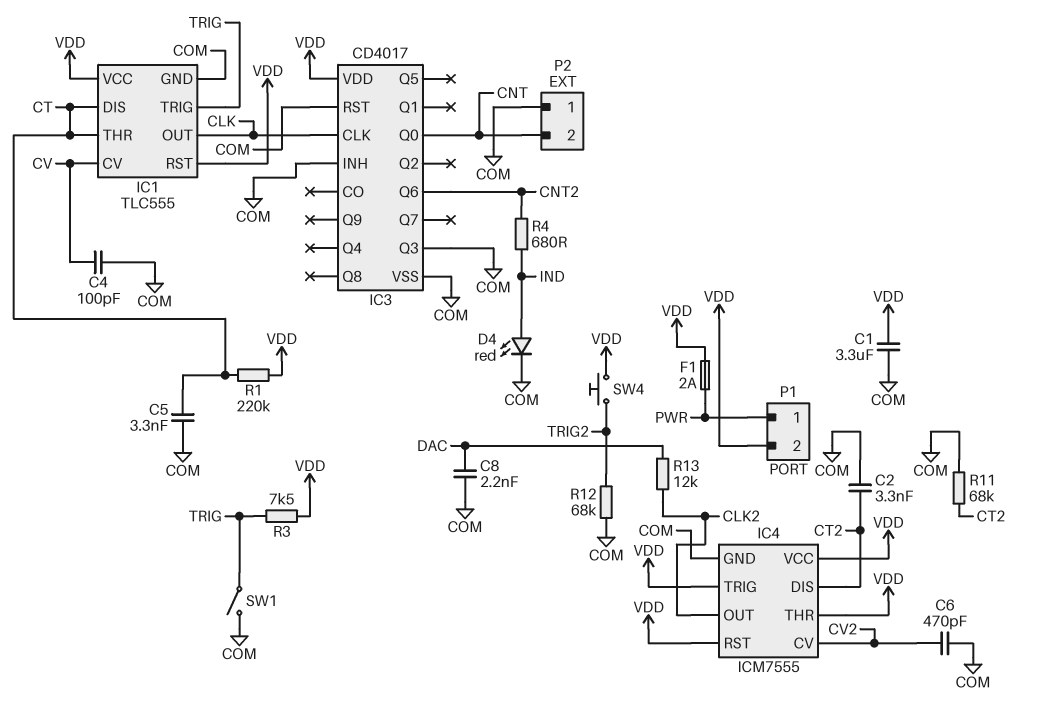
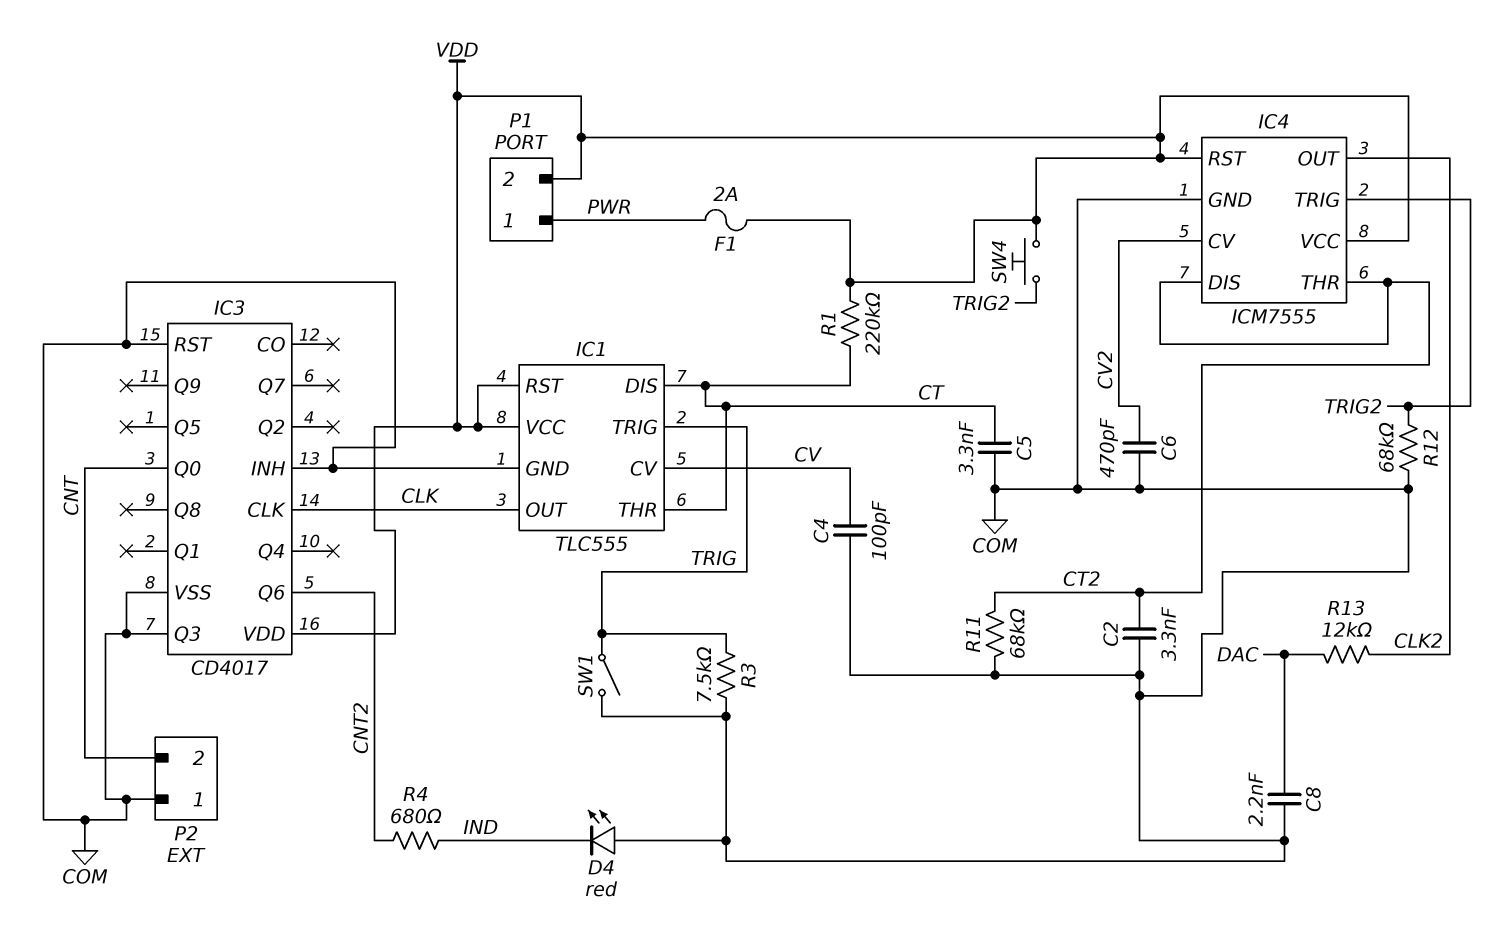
C1: 3.3uF (COM, VDD) -> none
D4: LED red (A IND, K COM) -> LED red (A COM, K IND)
IC4 pin THR: VDD -> CT2
IC4 pin TRIG: VDD -> TRIG2
R3: 7.5k (TRIG, VDD) -> 7.5k (COM, TRIG)

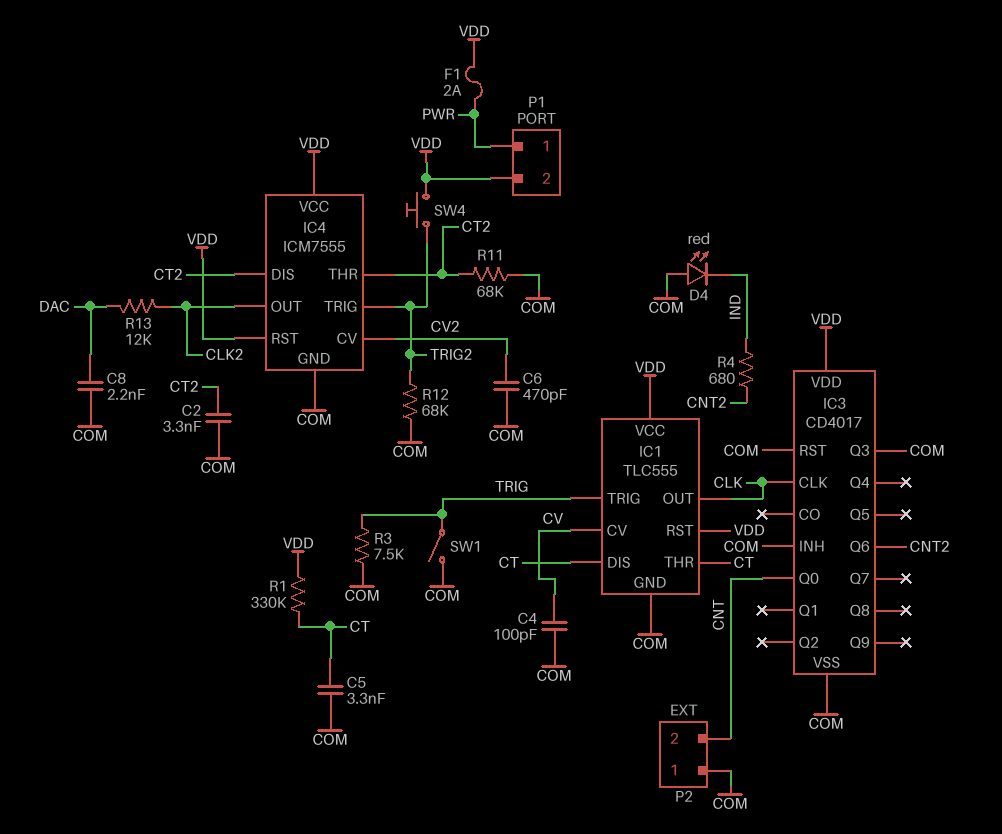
R1: 220k (CT, VDD) -> 330k (CT, VDD)

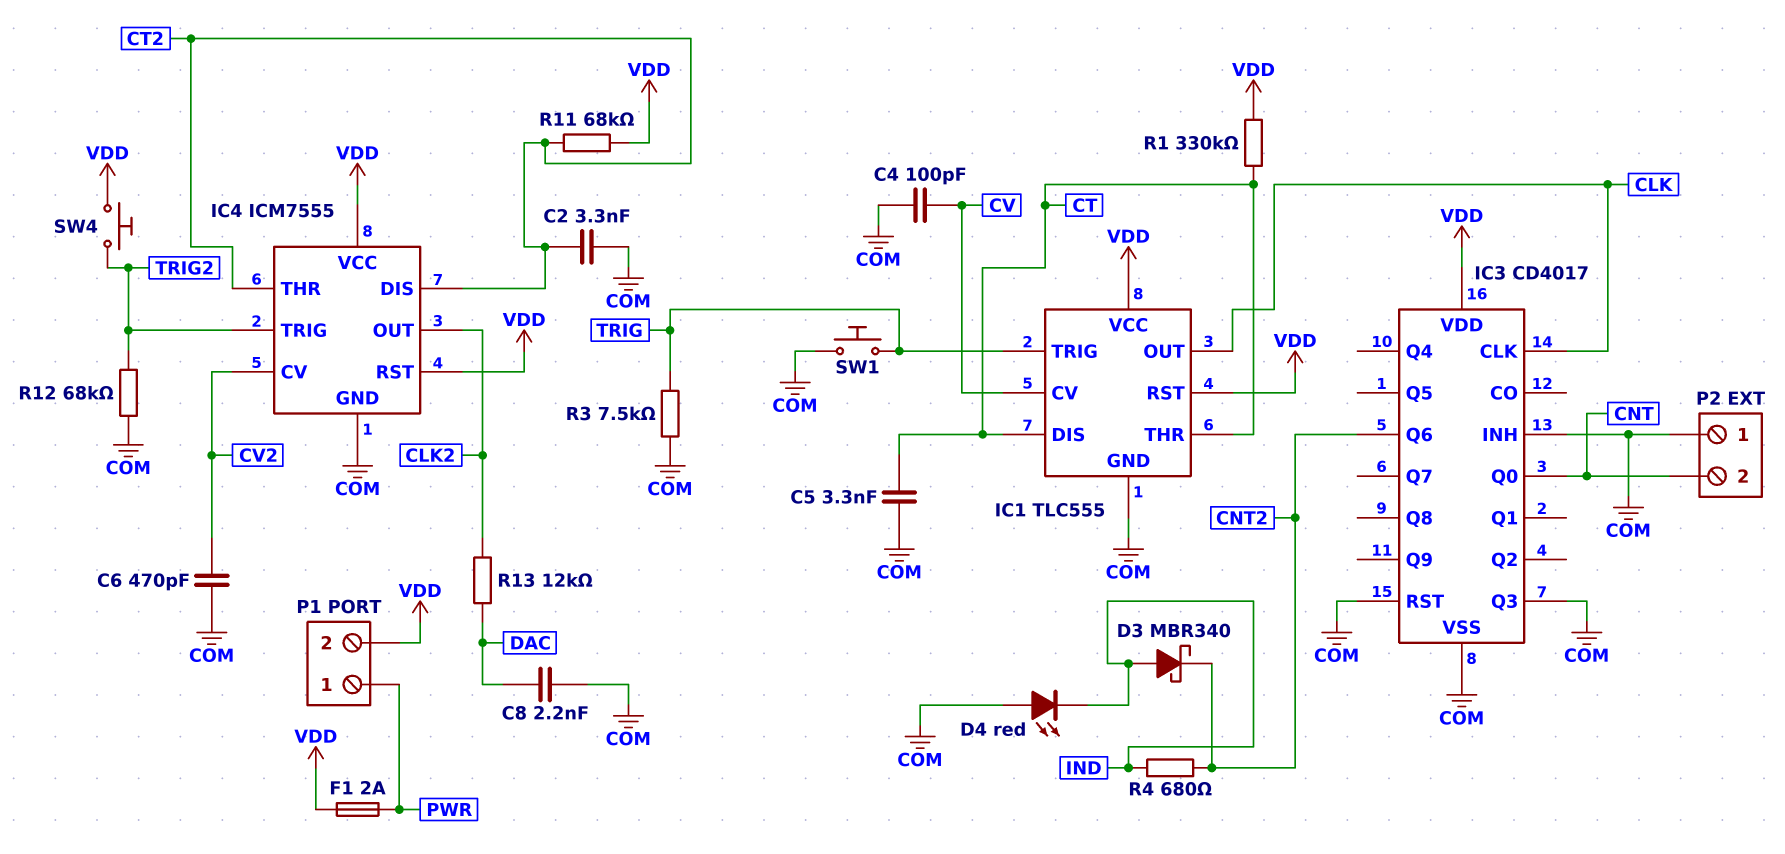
D3: none -> schottky MBR340 (A IND, K CNT2)
R11: 68k (COM, CT2) -> 68k (CT2, VDD)
SW1: switch (COM, TRIG) -> button (COM, TRIG)

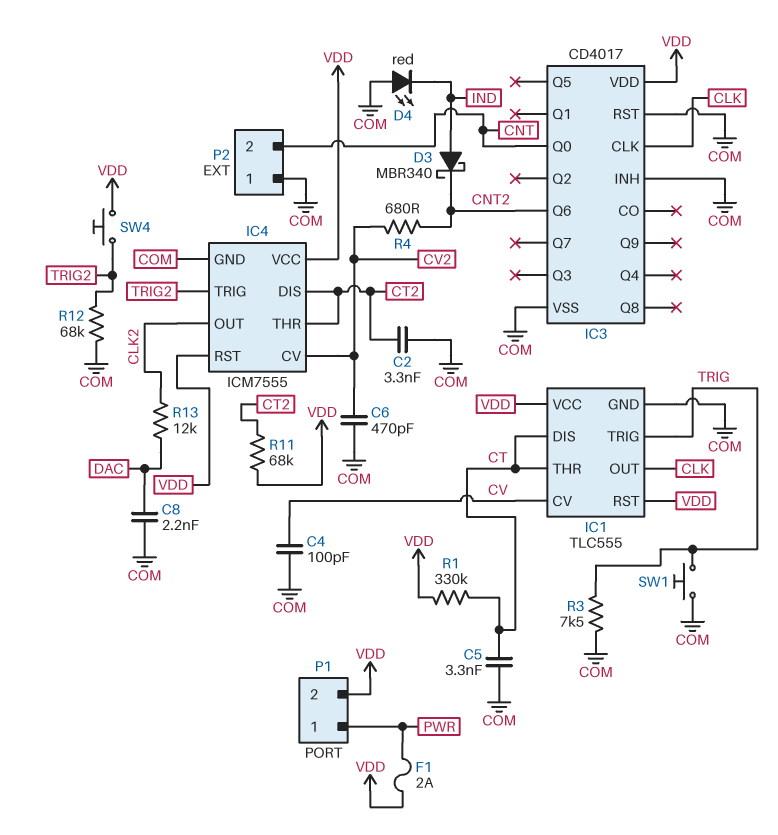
IC3 pin Q3: COM -> none
R4: 680 (CNT2, IND) -> 680 (CNT2, CV2)

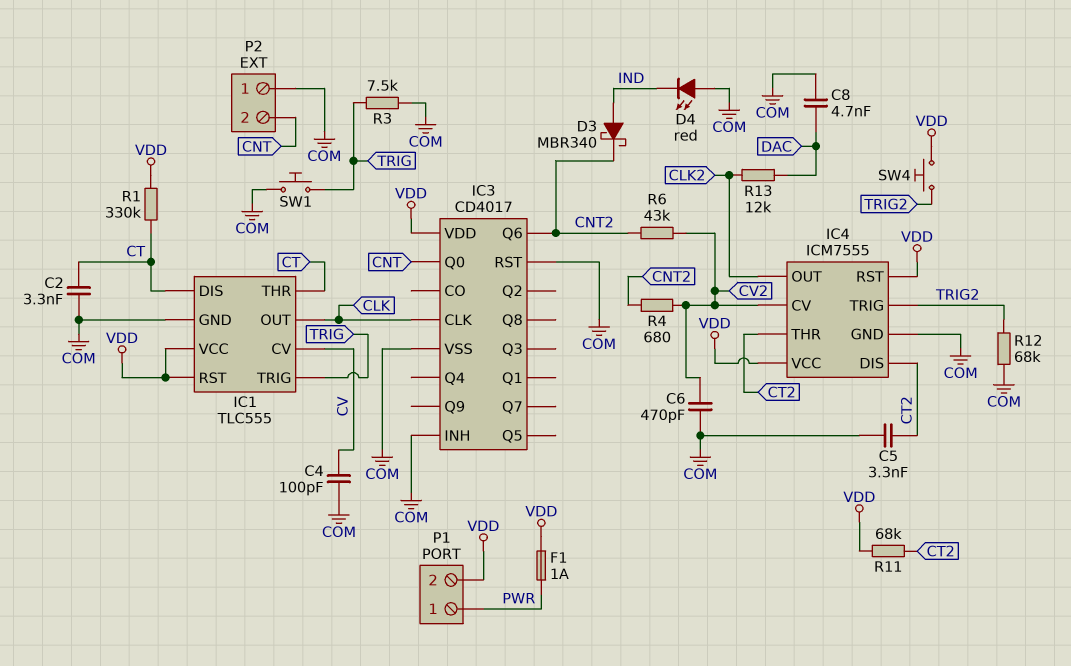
C2: 3.3nF (COM, CT2) -> 3.3nF (COM, CT)
C5: 3.3nF (COM, CT) -> 3.3nF (COM, CT2)
C8: 2.2nF (COM, DAC) -> 4.7nF (COM, DAC)
F1: 2A (PWR, VDD) -> 1A (PWR, VDD)
R6: none -> 43k (CNT2, CV2)

